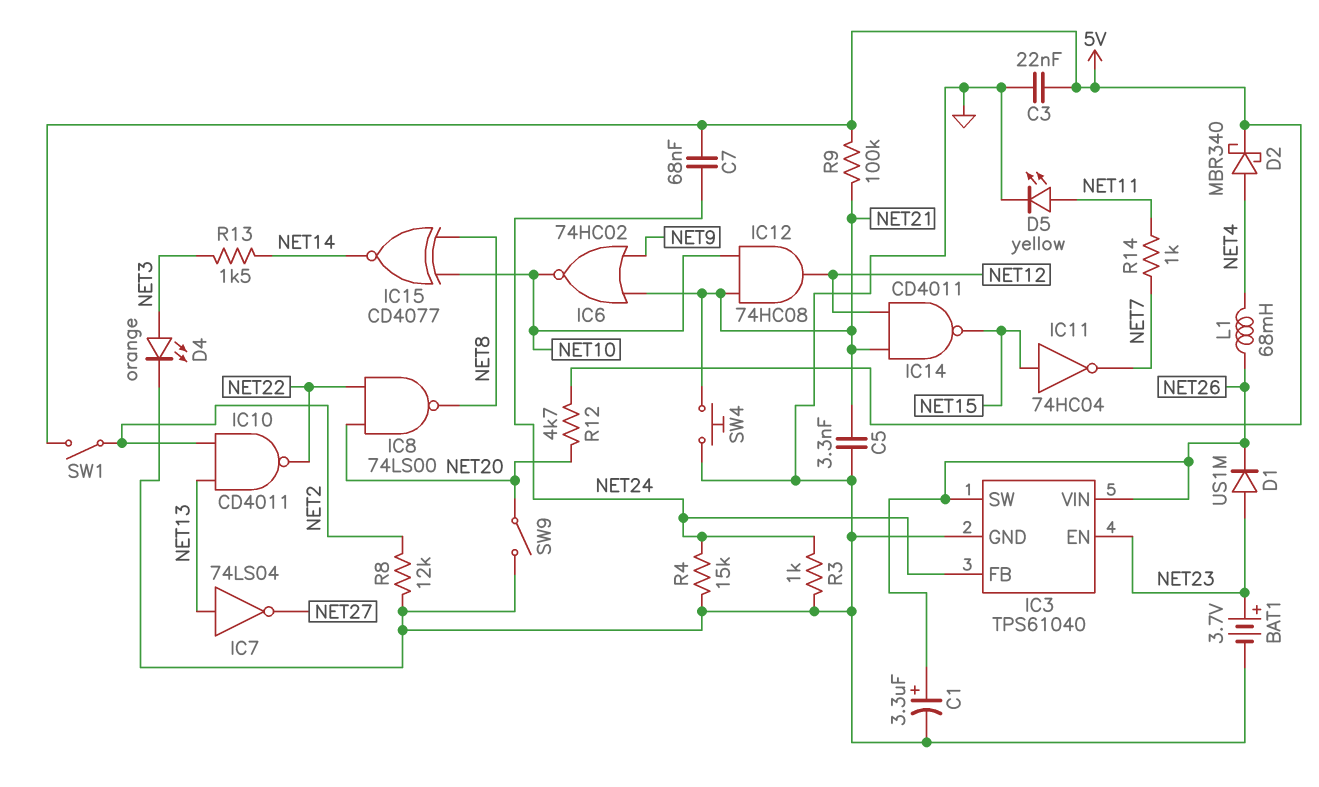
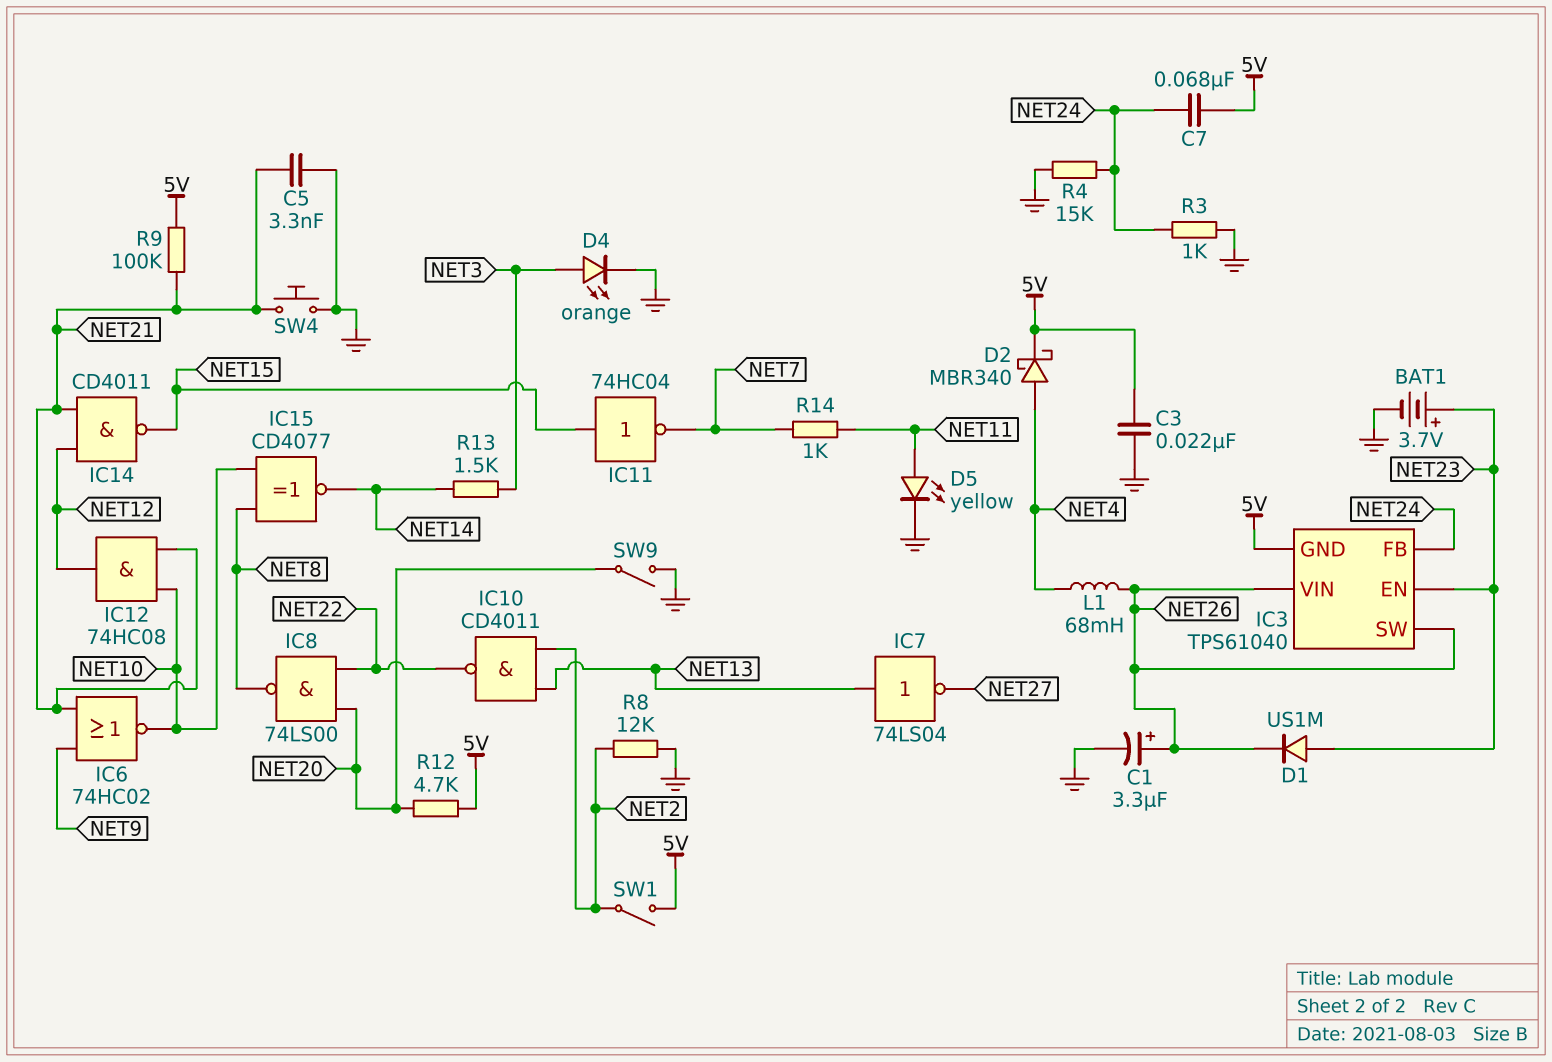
IC3 pin GND: GND -> 5V

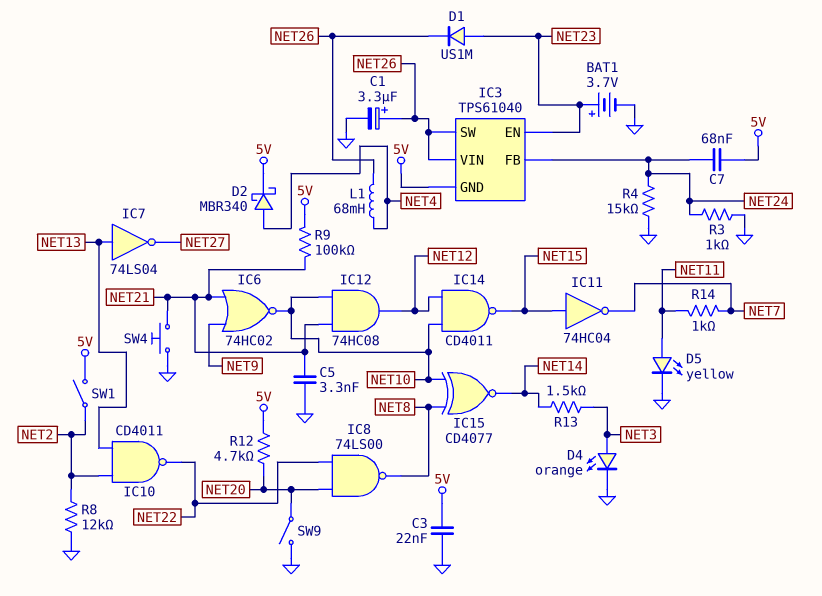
IC14: NAND CD4011 (in NET12, in NET21, out NET15) -> NAND CD4011 (in NET10, in NET12, out NET15)

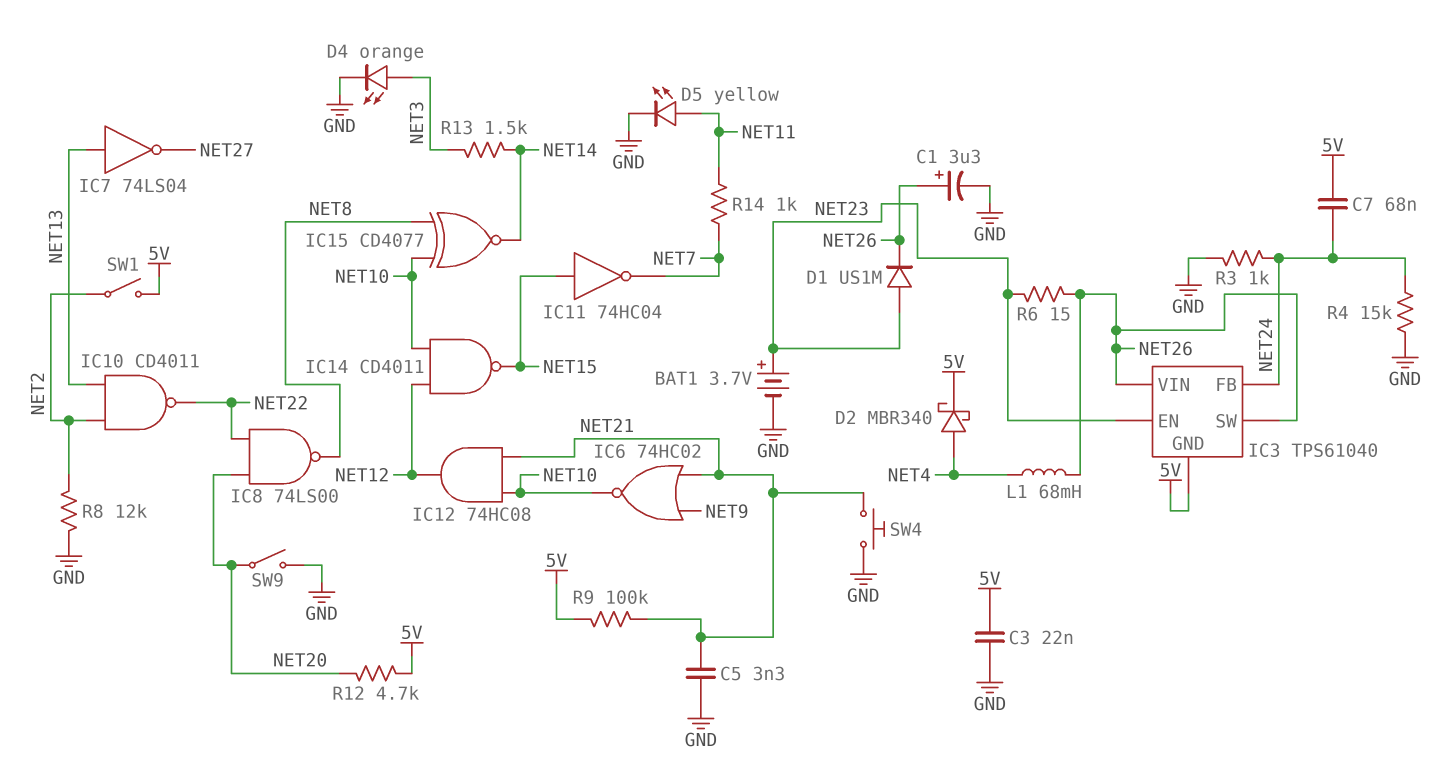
R6: none -> 15 (NET23, NET26)

